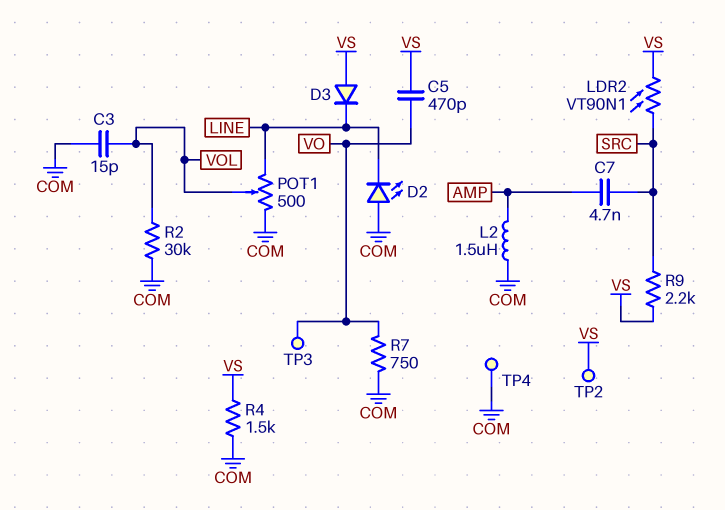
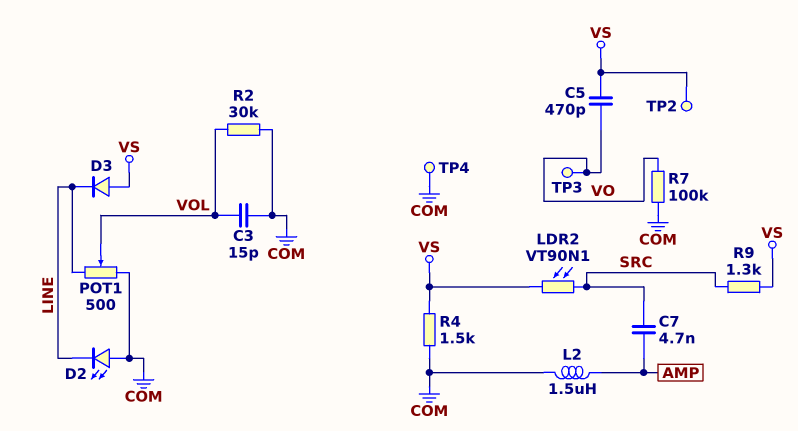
R7: 750 (COM, VO) -> 100k (COM, VO)
R9: 2.2k (SRC, VS) -> 1.3k (SRC, VS)

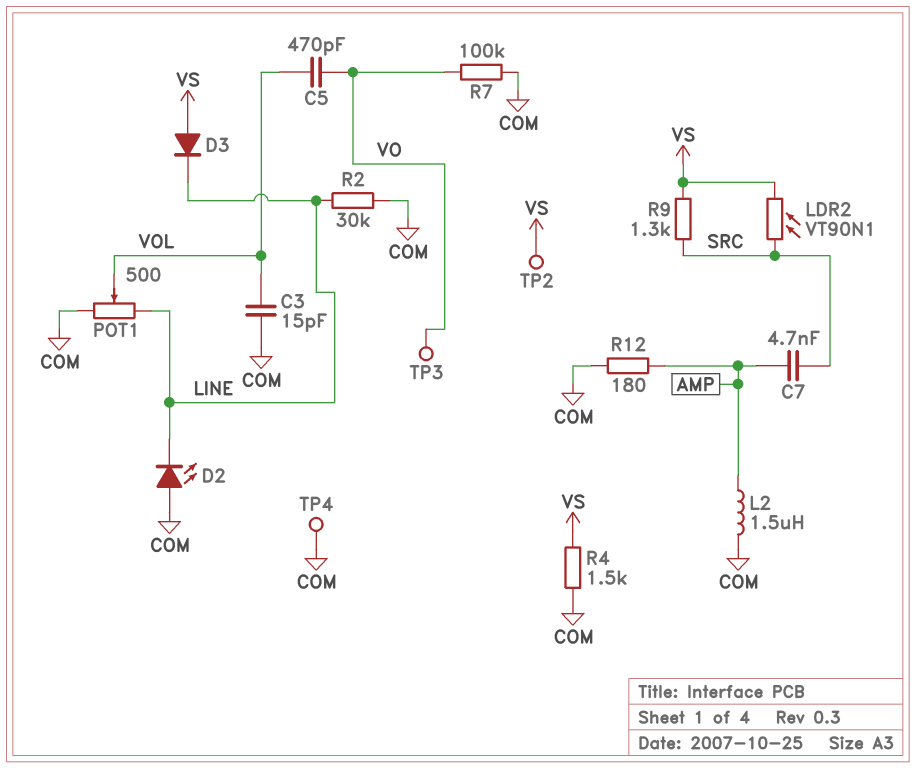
C5: 470pF (VO, VS) -> 470pF (VO, VOL)
R2: 30k (COM, VOL) -> 30k (COM, LINE)
R12: none -> 180 (AMP, COM)

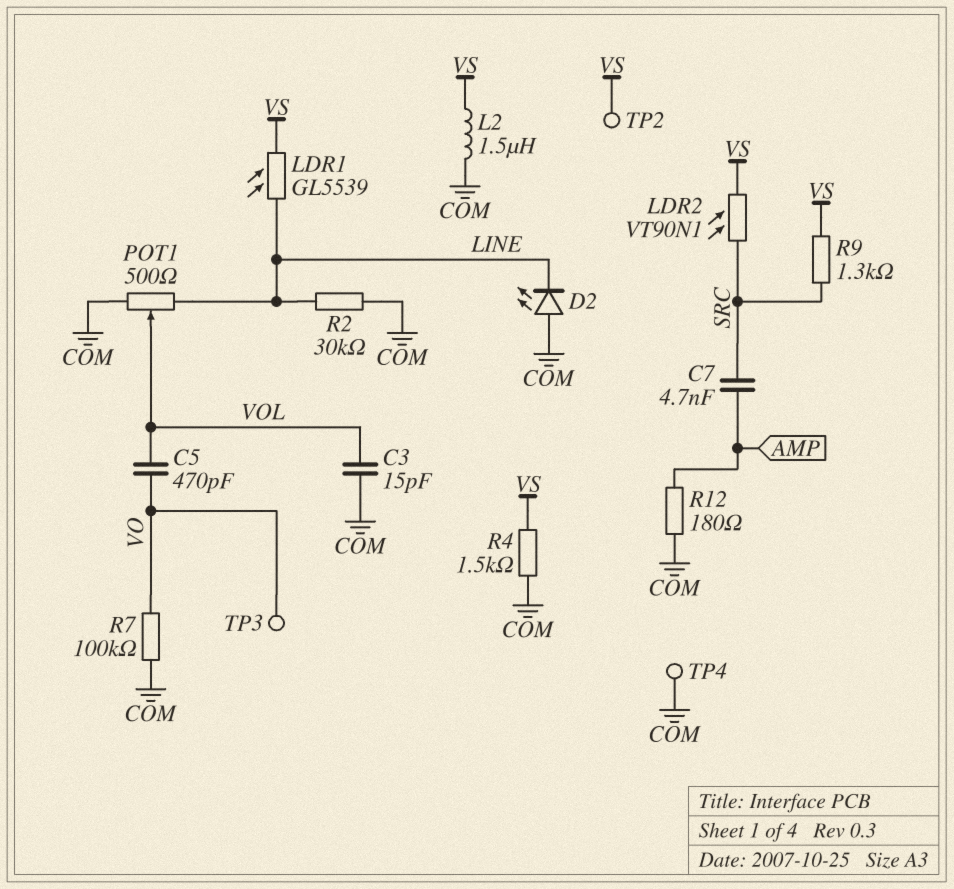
D3: diode (A VS, K LINE) -> none
L2: 1.5uH (AMP, COM) -> 1.5uH (COM, VS)
LDR1: none -> GL5539 (LINE, VS)

